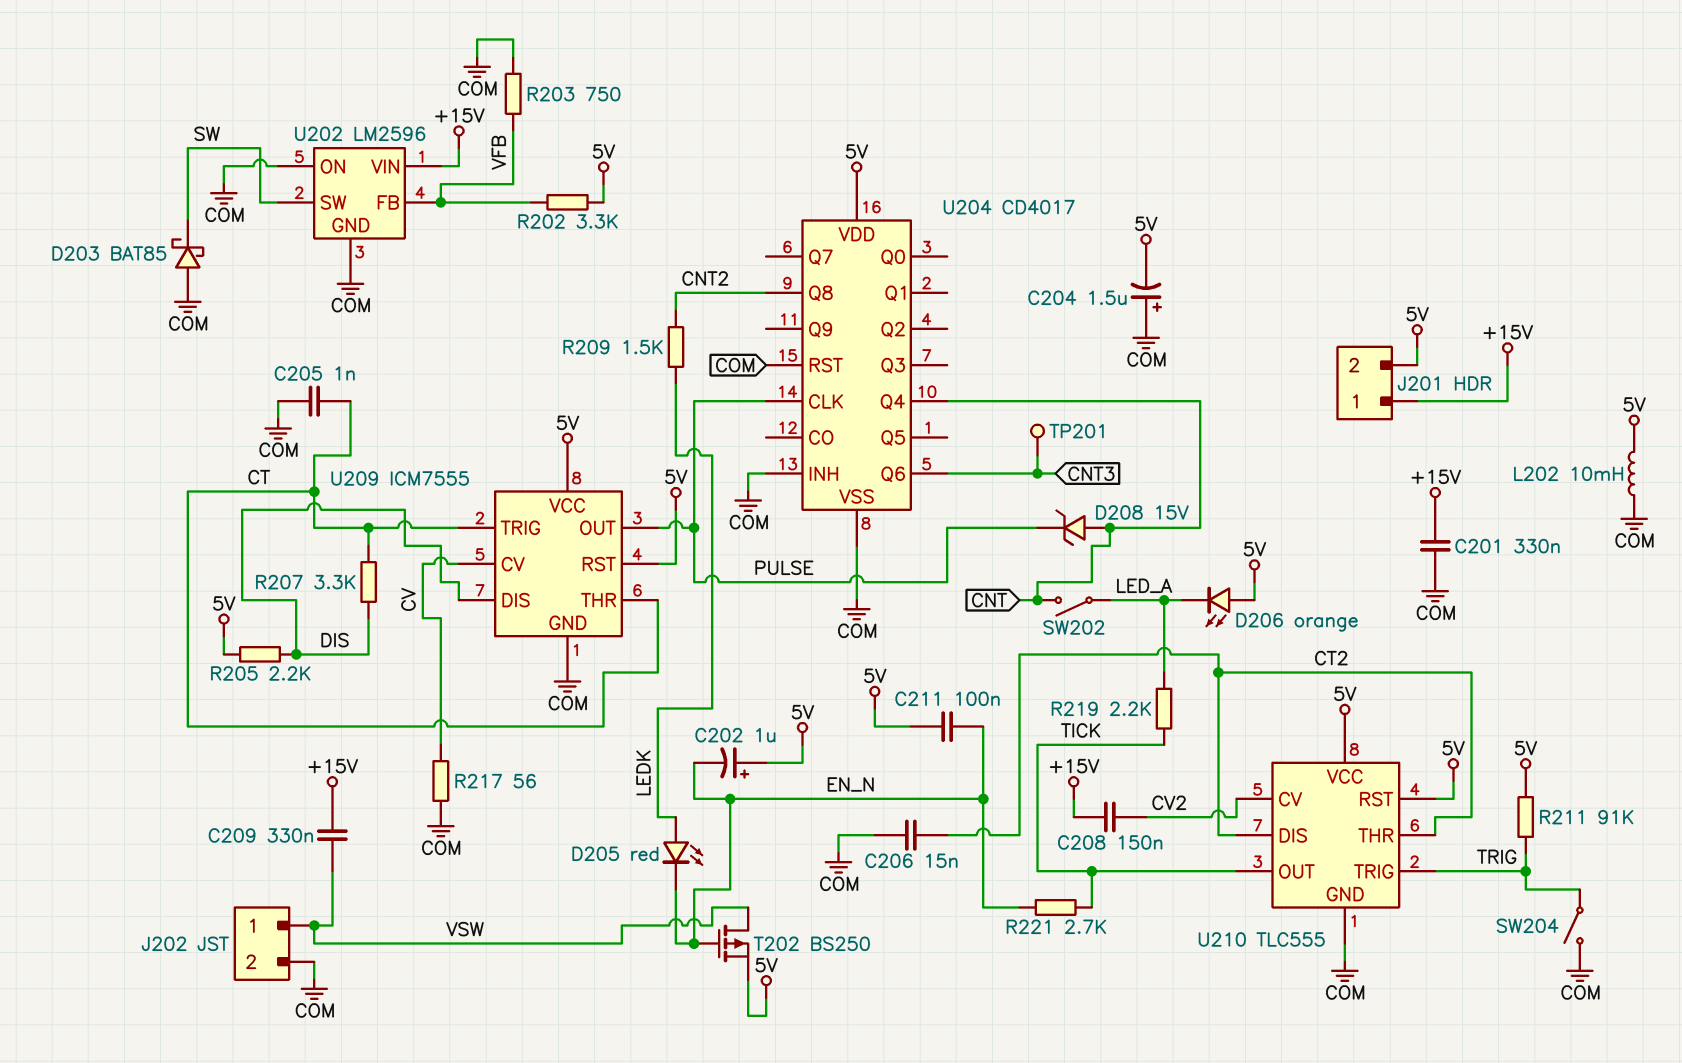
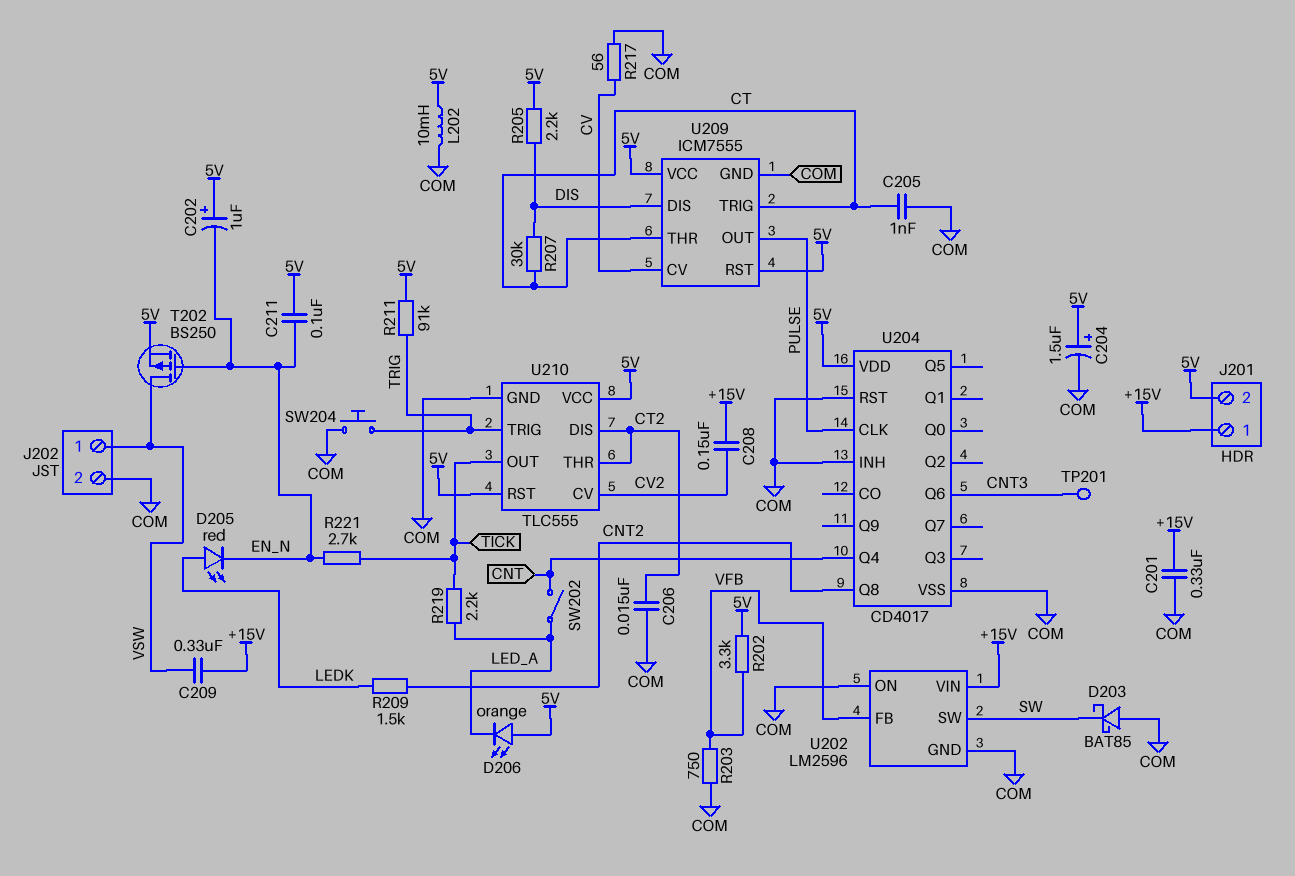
C204: 1.5uF (plus COM, minus 5V) -> 1.5uF (plus 5V, minus COM)
D208: zener 15V (A CNT, K PULSE) -> none
R207: 3.3k (CT, DIS) -> 30k (CT, DIS)
SW204: switch (COM, TRIG) -> button (COM, TRIG)

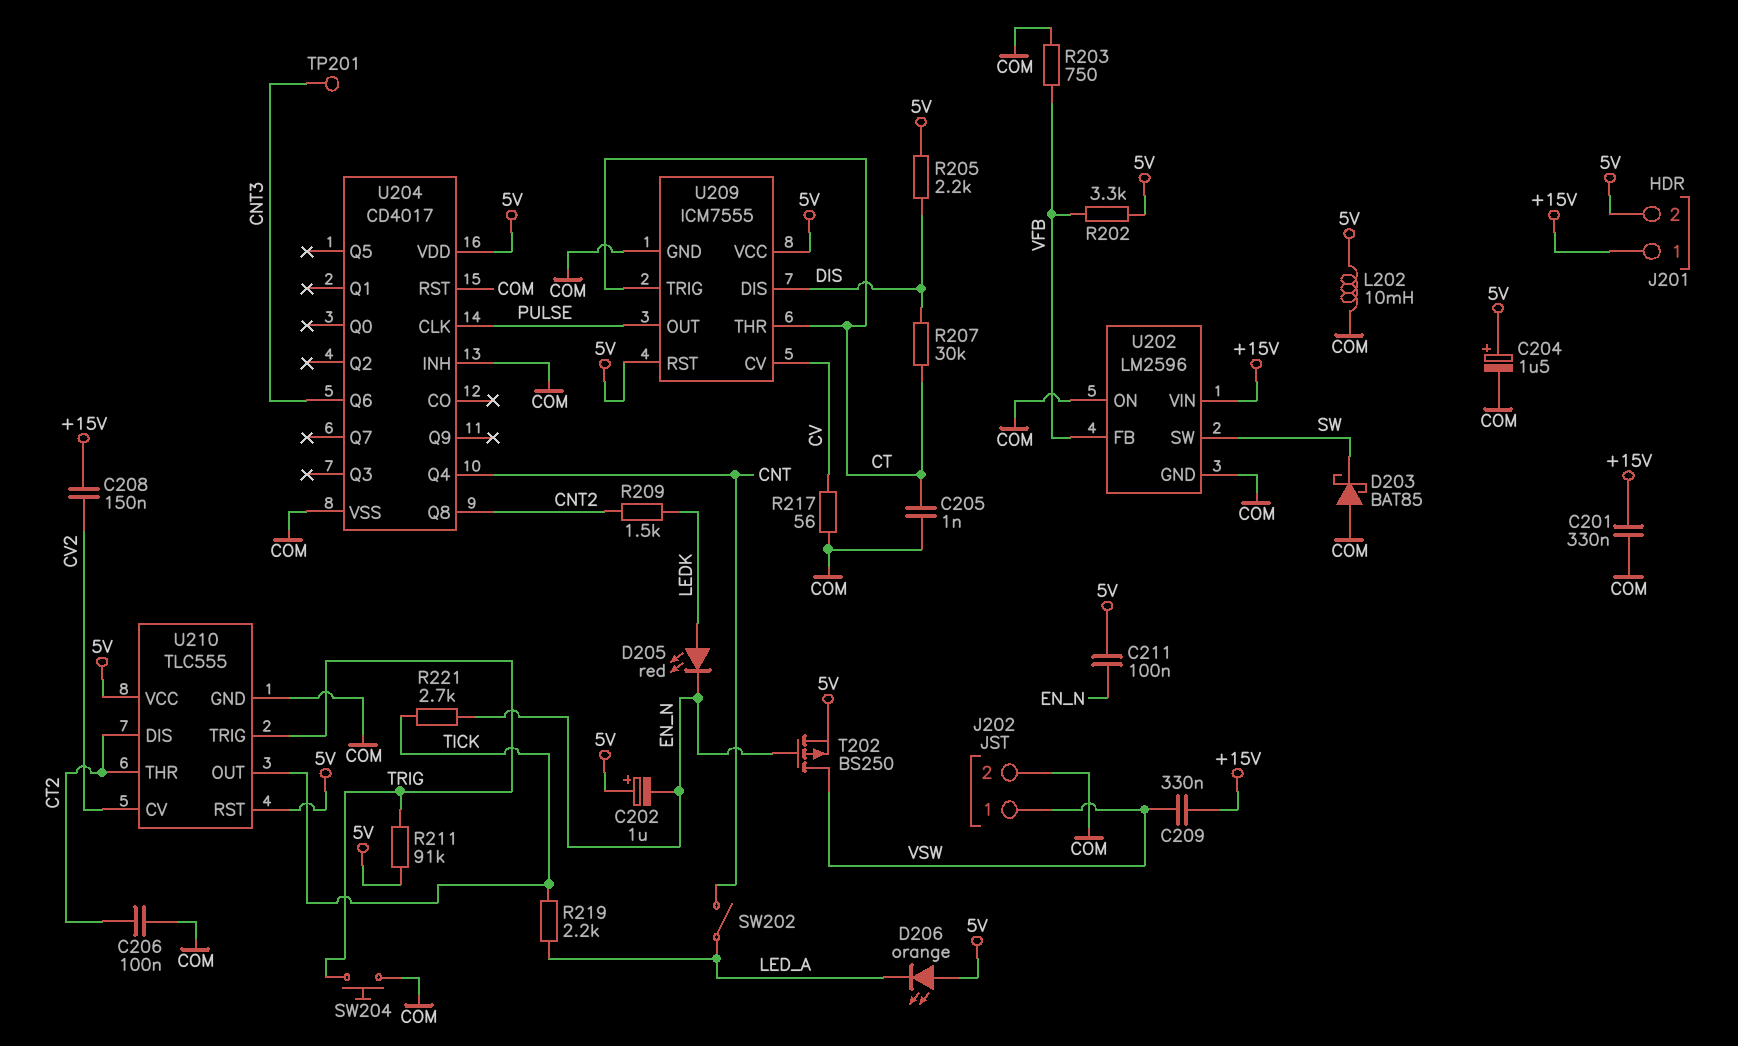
C206: 15nF (COM, CT2) -> 100nF (COM, CT2)

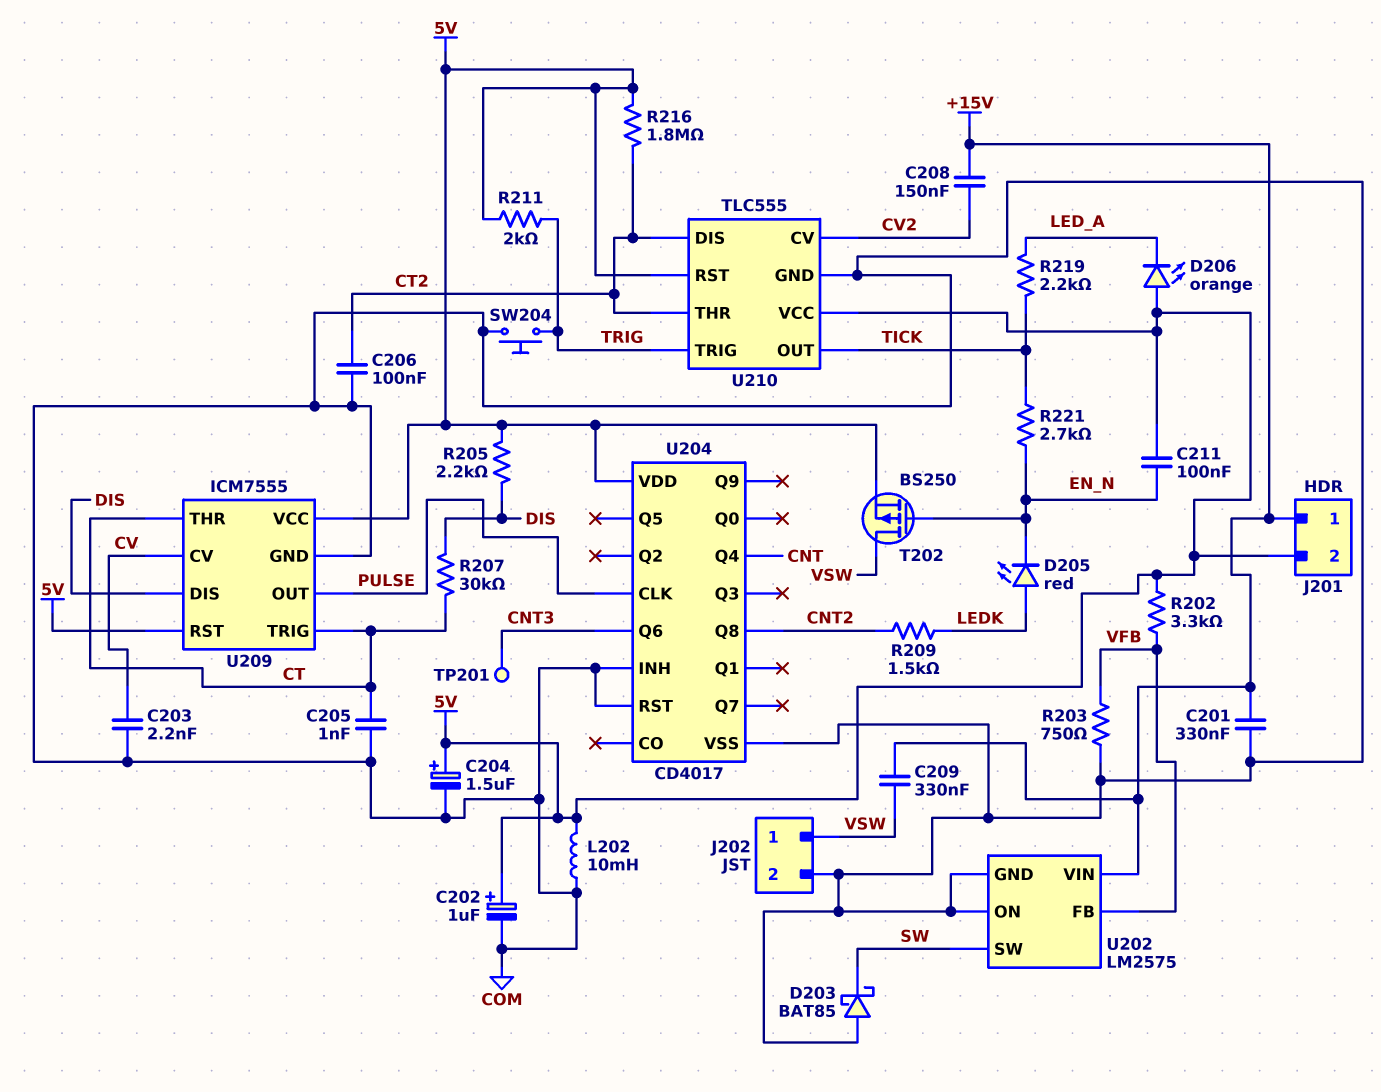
C202: 1uF (plus 5V, minus EN_N) -> 1uF (plus 5V, minus COM)
C203: none -> 2.2nF (COM, CV)
R211: 91k (5V, TRIG) -> 2k (5V, TRIG)
R216: none -> 1.8M (5V, CT2)
R217: 56 (COM, CV) -> none
SW202: switch (CNT, LED_A) -> none
U202: LM2596 -> LM2575

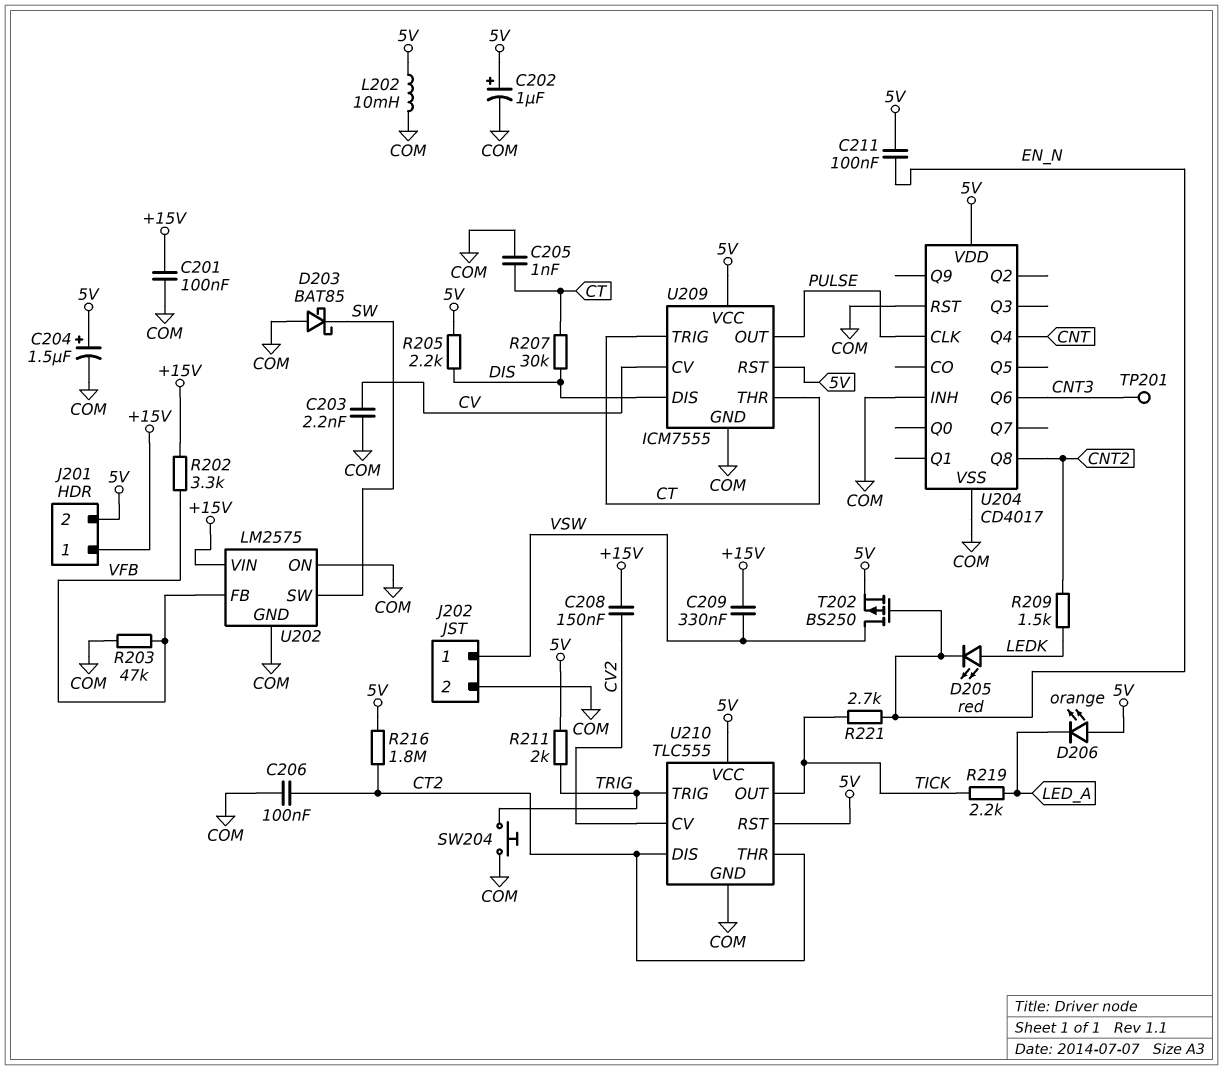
C201: 330nF (+15V, COM) -> 100nF (+15V, COM)
R202: 3.3k (5V, VFB) -> 3.3k (+15V, VFB)
R203: 750 (COM, VFB) -> 47k (COM, VFB)

